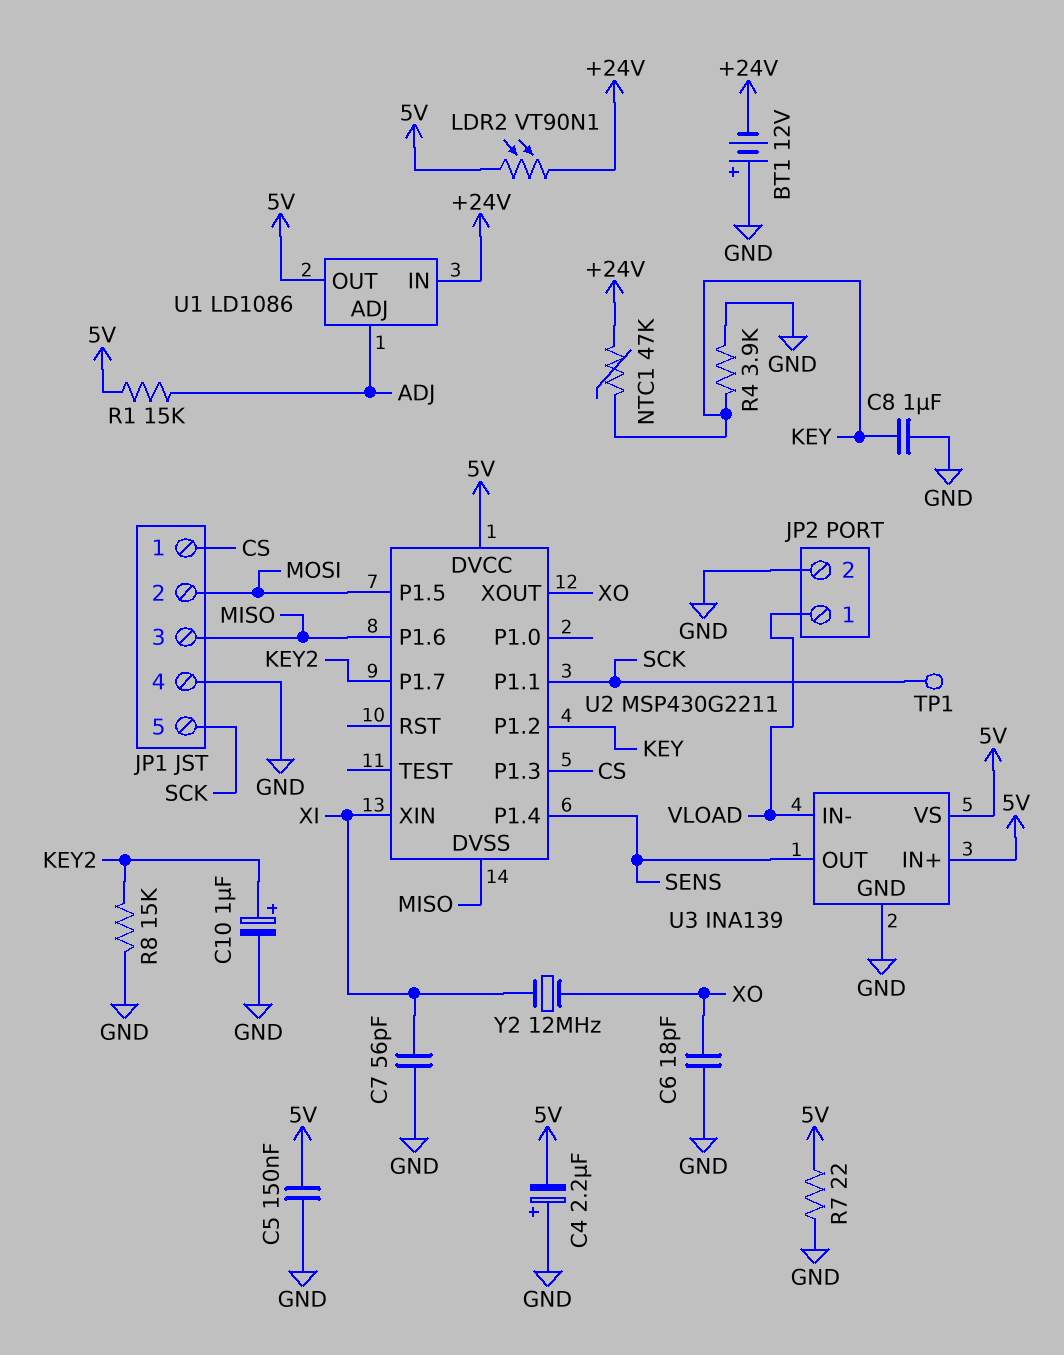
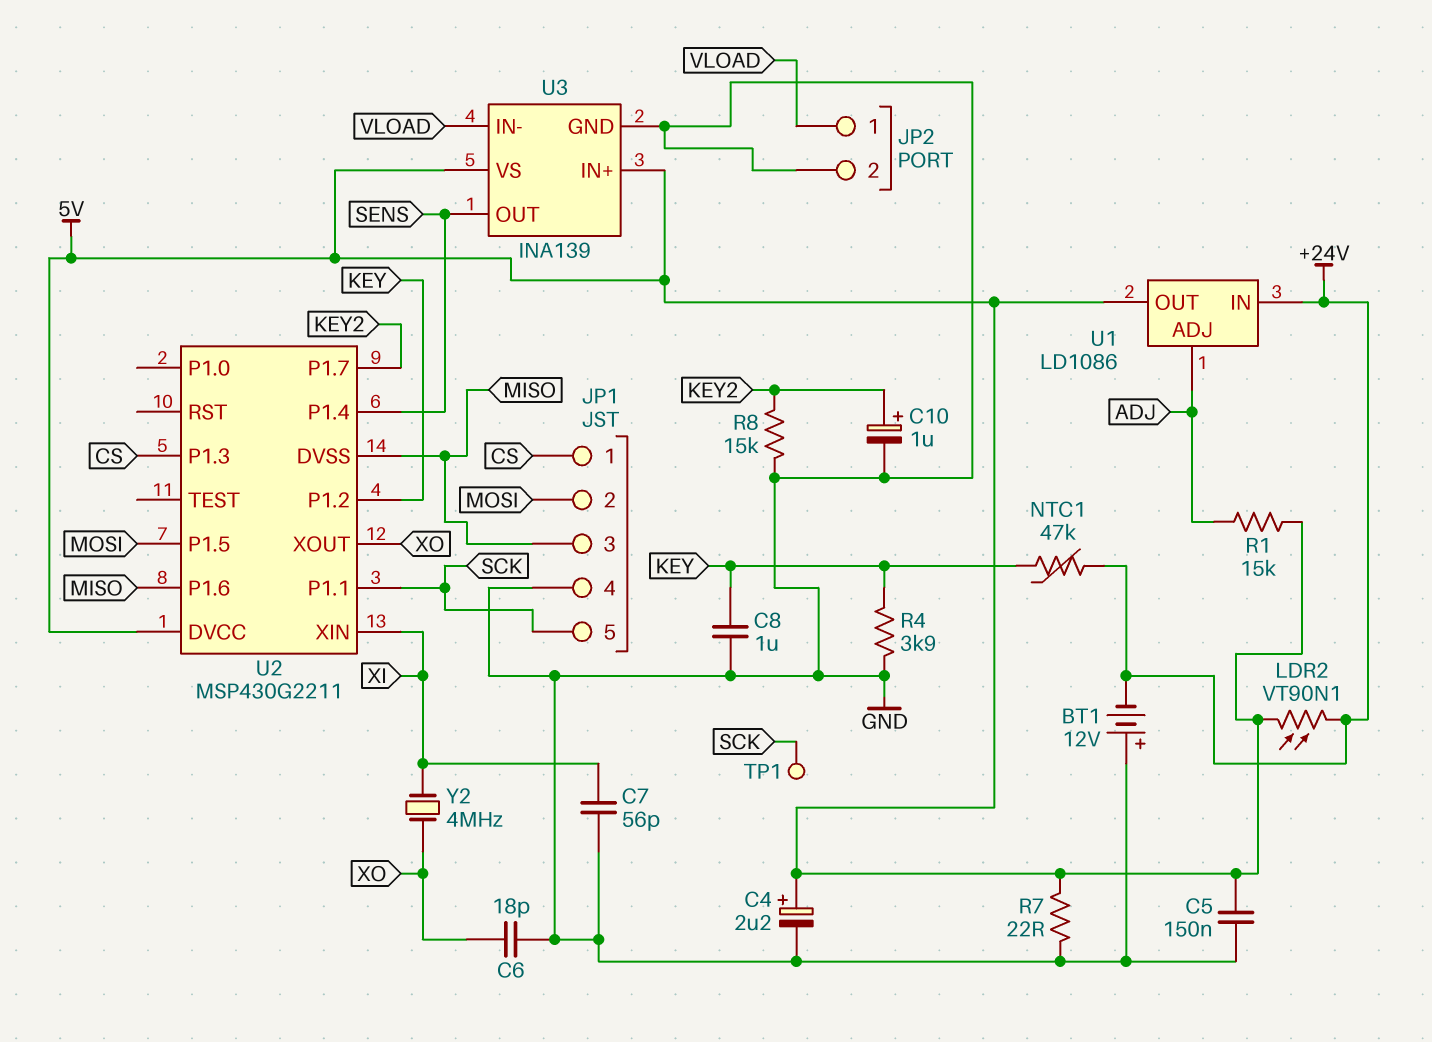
C4: 2.2uF (plus GND, minus 5V) -> 2.2uF (plus 5V, minus GND)
Y2: 12MHz (XI, XO) -> 4MHz (XI, XO)

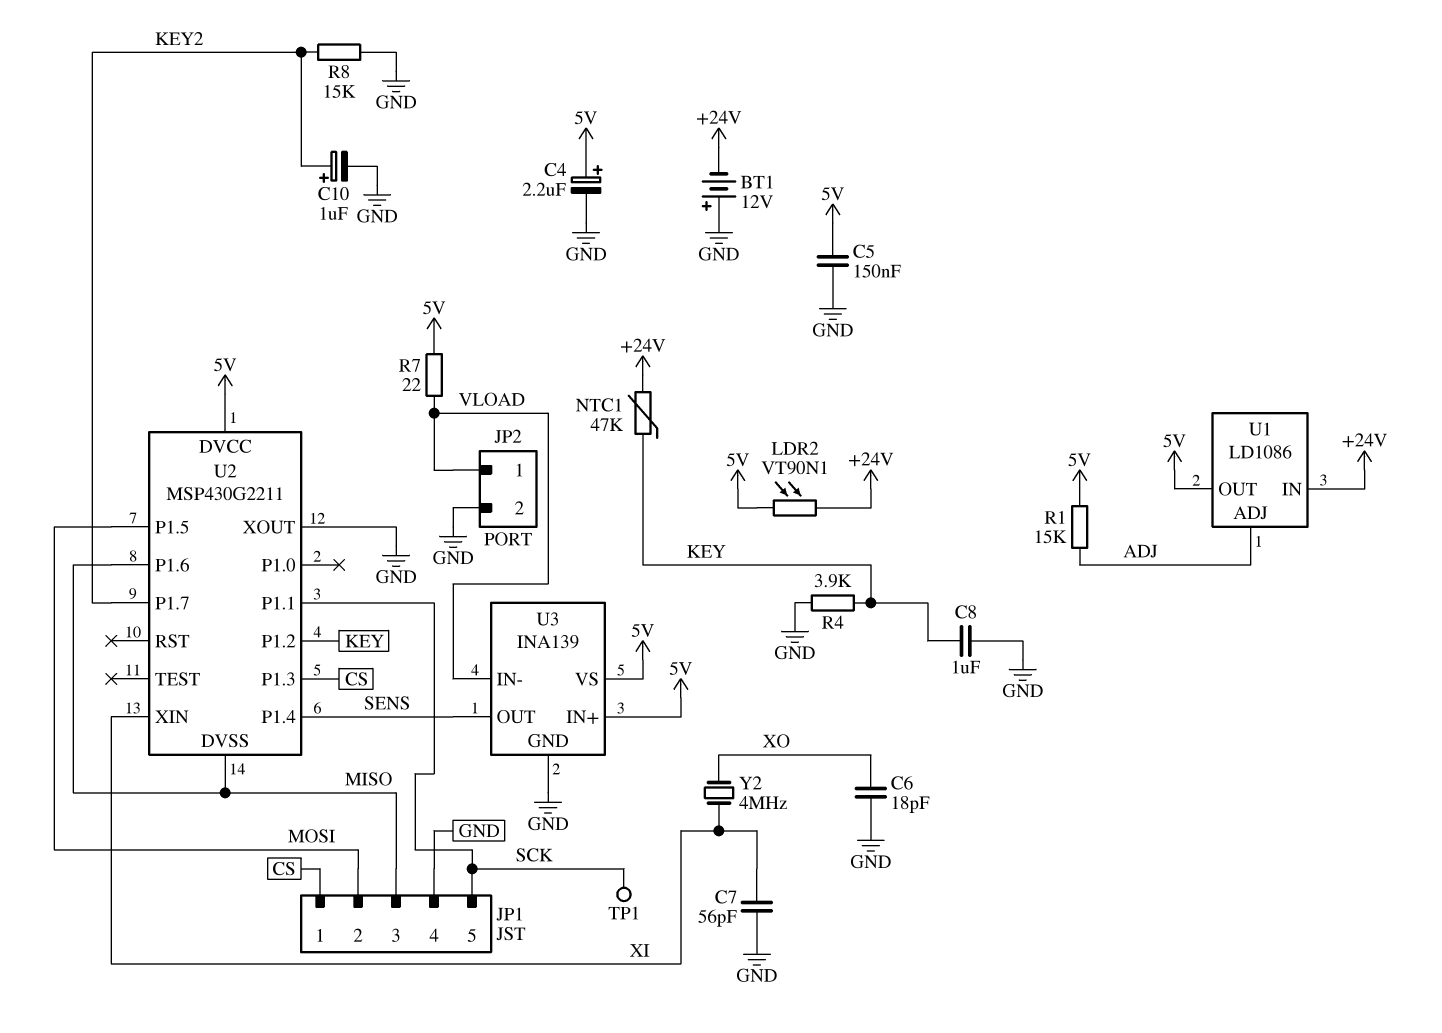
R7: 22 (5V, GND) -> 22 (5V, VLOAD)
U2 pin XOUT: XO -> GND

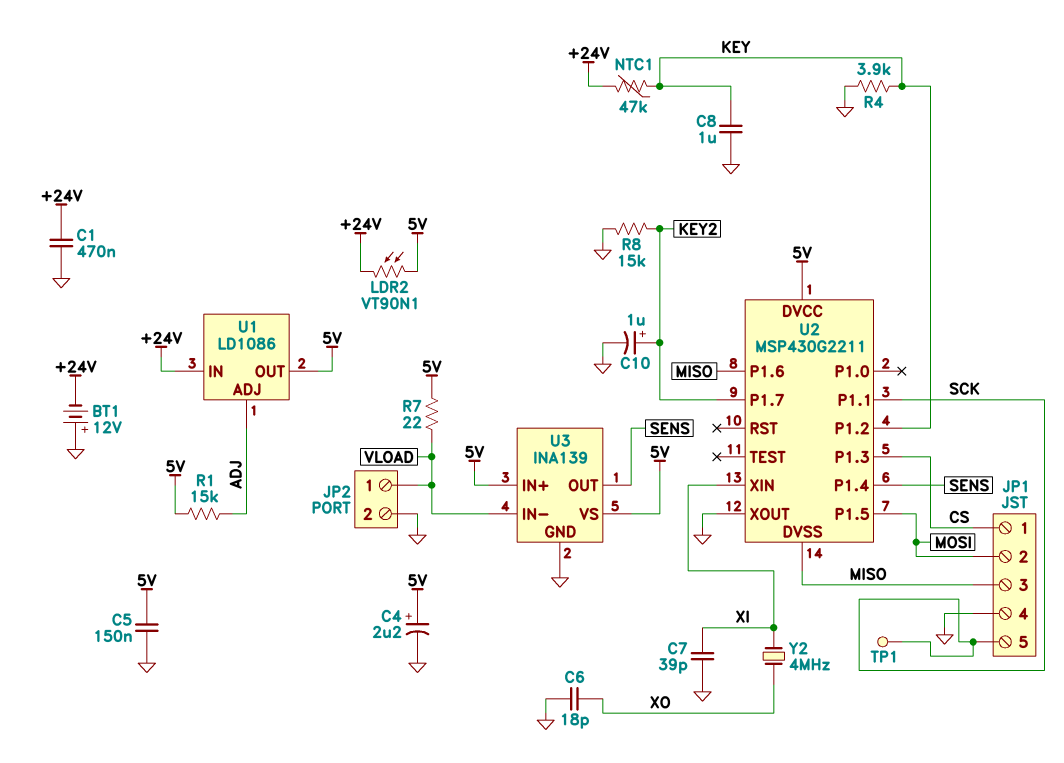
C1: none -> 470nF (+24V, GND)
C7: 56pF (GND, XI) -> 39pF (GND, XI)

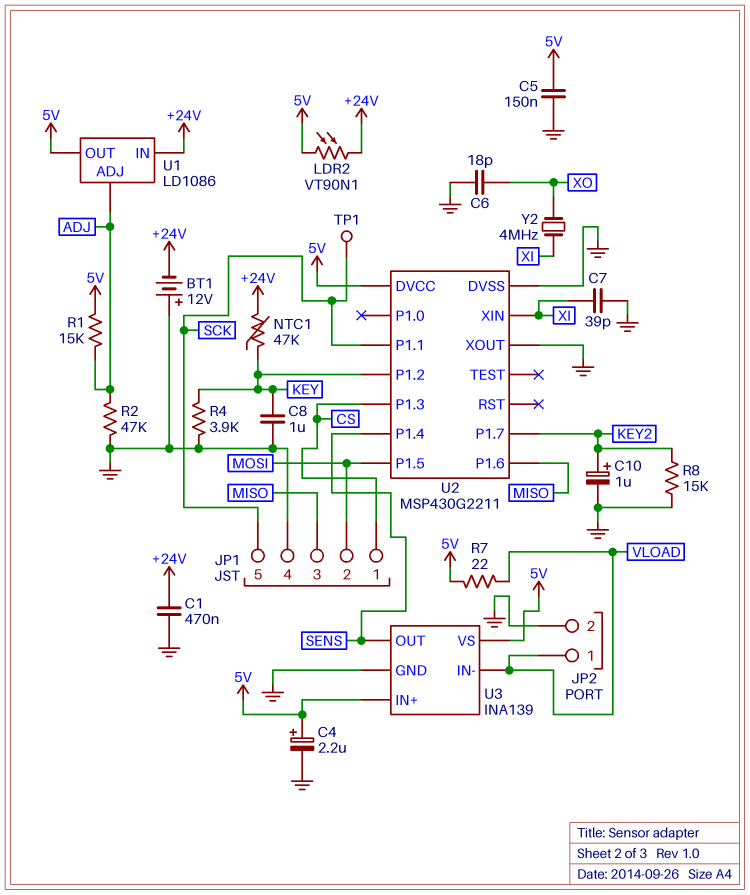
R2: none -> 47k (ADJ, GND)
U2 pin DVSS: MISO -> GND

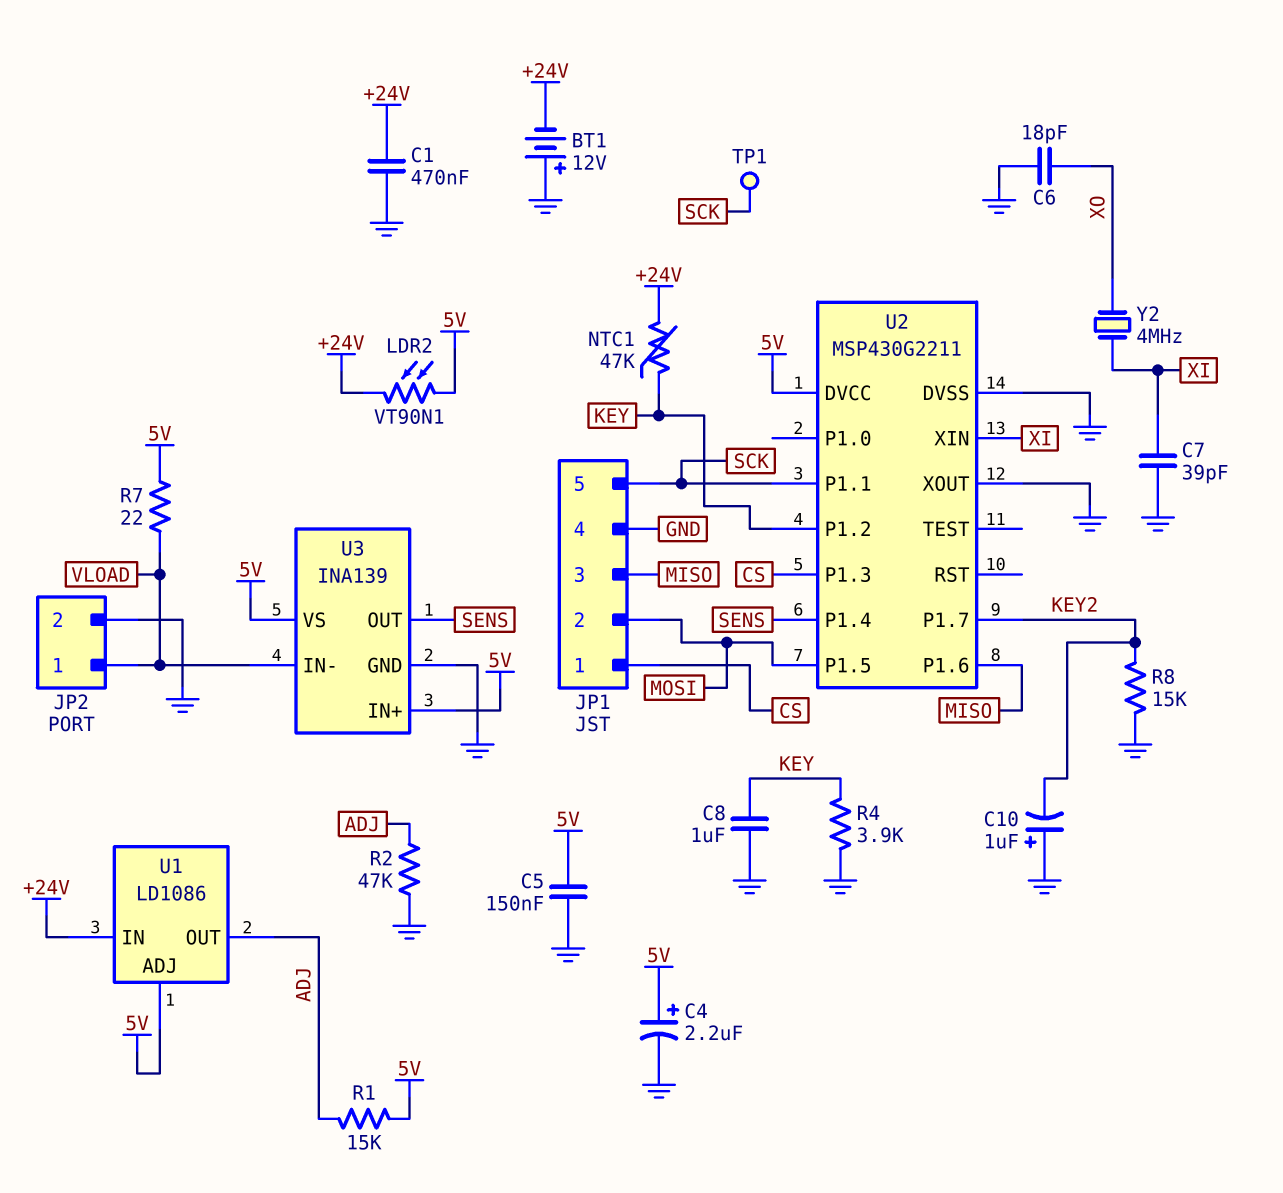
C10: 1uF (plus KEY2, minus GND) -> 1uF (plus GND, minus KEY2)
U1 pin ADJ: ADJ -> 5V
U1 pin OUT: 5V -> ADJ

